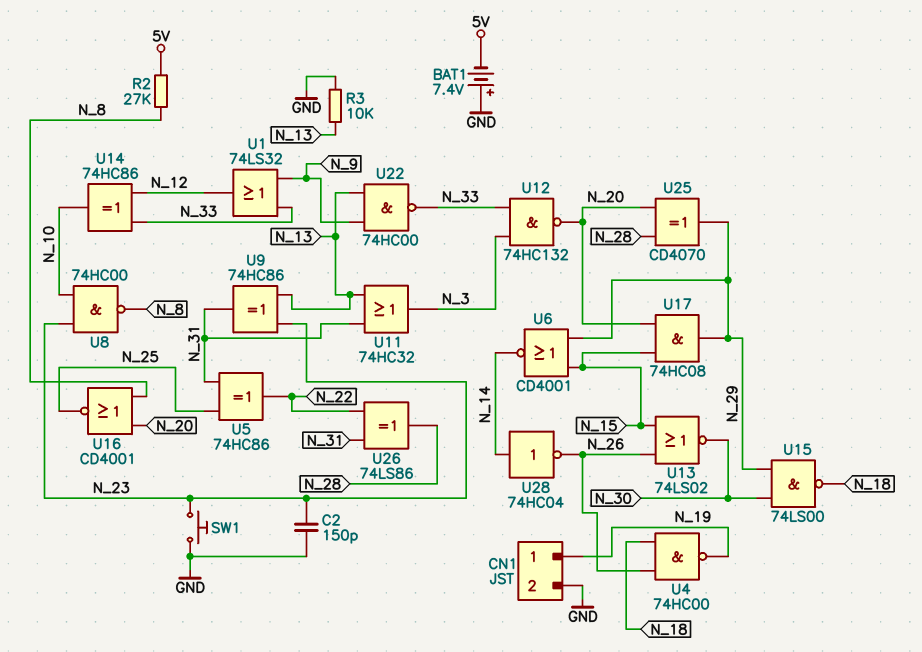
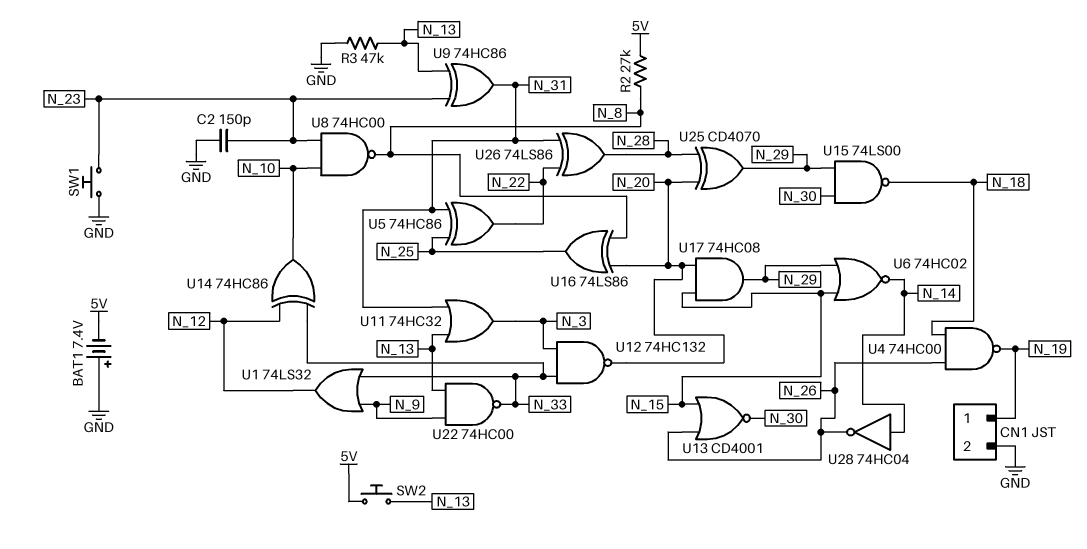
R3: 10k (GND, N_13) -> 47k (GND, N_13)
SW2: none -> button (5V, N_13)
U6: NOR CD4001 (in N_15, in N_29, out N_14) -> NOR 74HC02 (in N_15, in N_29, out N_14)
U13: NOR 74LS02 (in N_15, in N_26, out N_30) -> NOR CD4001 (in N_15, in N_26, out N_30)
U16: NOR CD4001 (in N_8, in N_20, out N_25) -> XOR 74LS86 (in N_8, in N_20, out N_25)

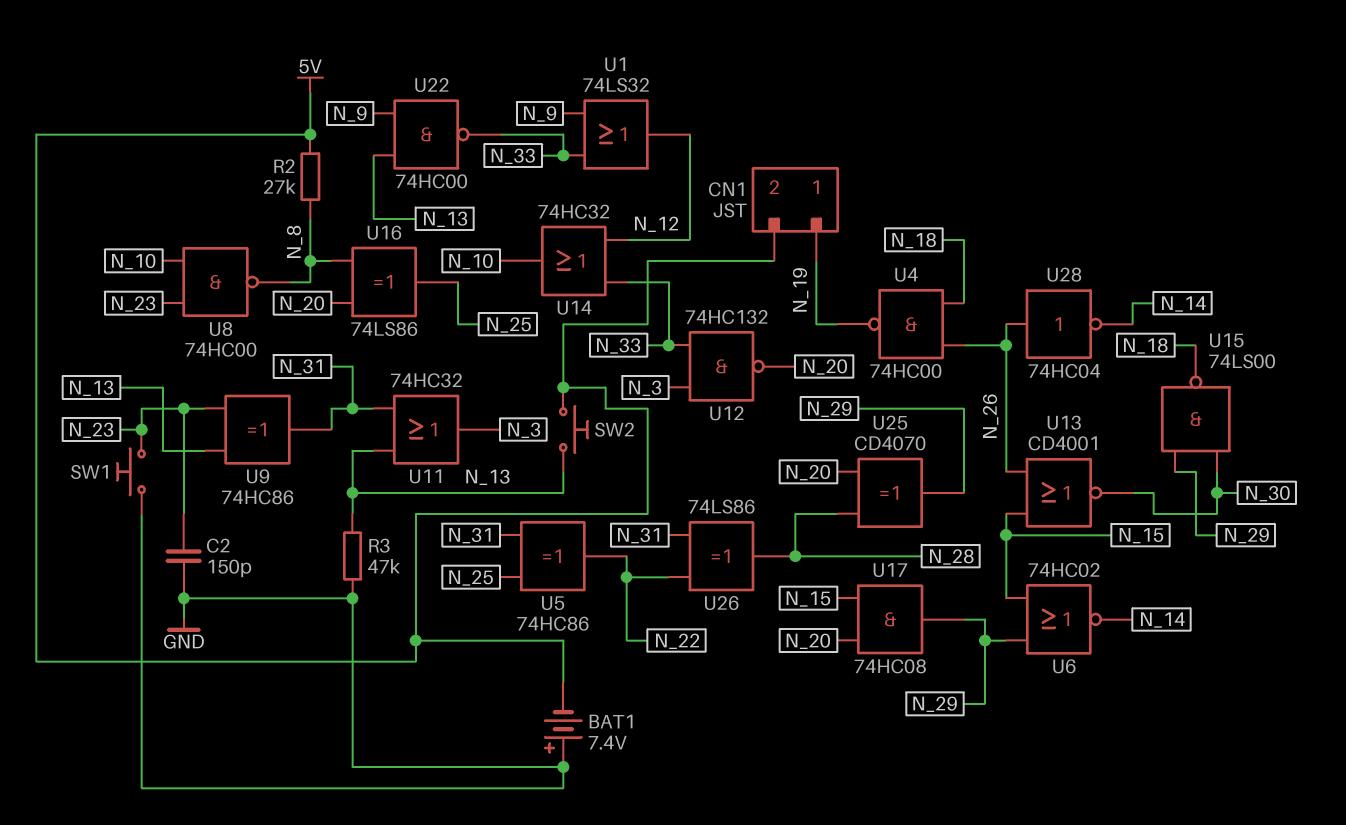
CN1 pin 2: GND -> 5V
U14: XOR 74HC86 (in N_12, in N_33, out N_10) -> OR 74HC32 (in N_12, in N_33, out N_10)
U28: NOT 74HC04 (in N_14, out N_26) -> NOT 74HC04 (in N_26, out N_14)

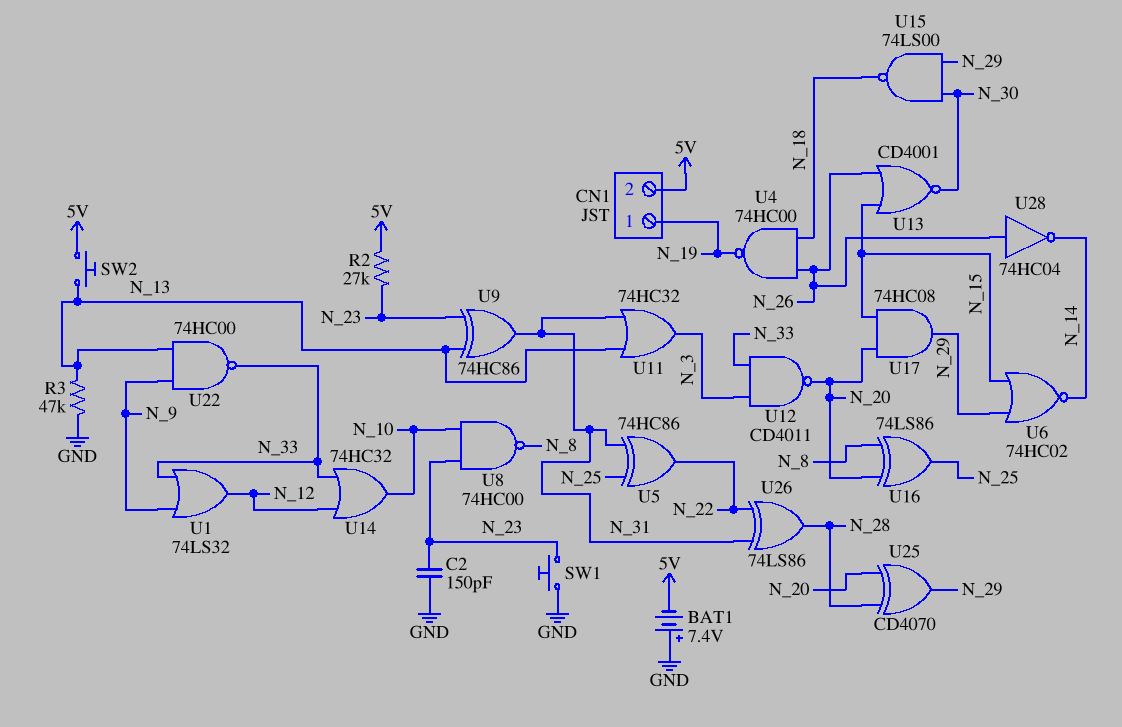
R2: 27k (5V, N_8) -> 27k (5V, N_23)
U12: NAND 74HC132 (in N_3, in N_33, out N_20) -> NAND CD4011 (in N_3, in N_33, out N_20)

